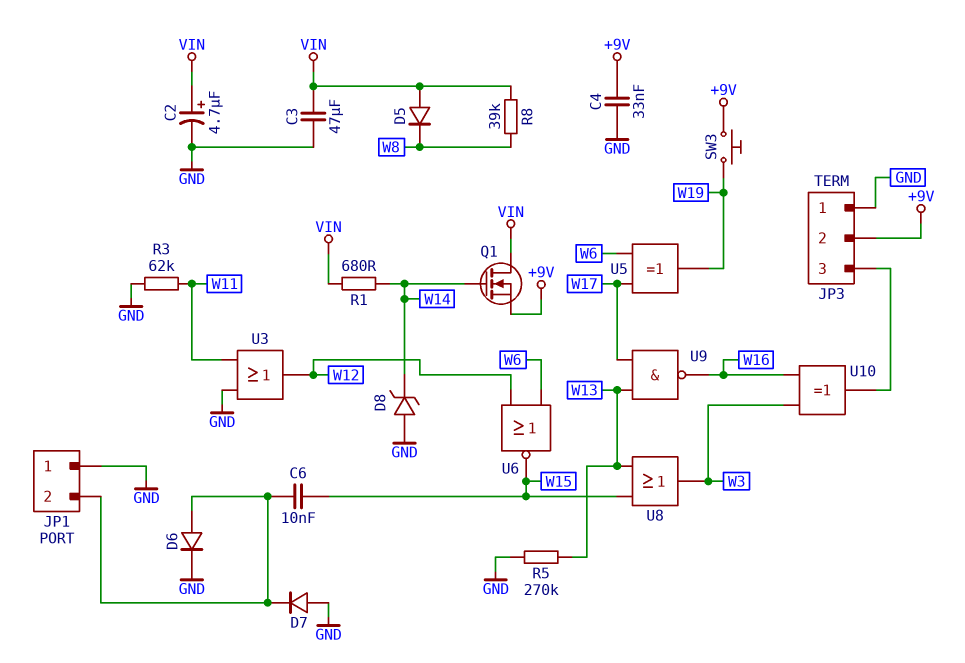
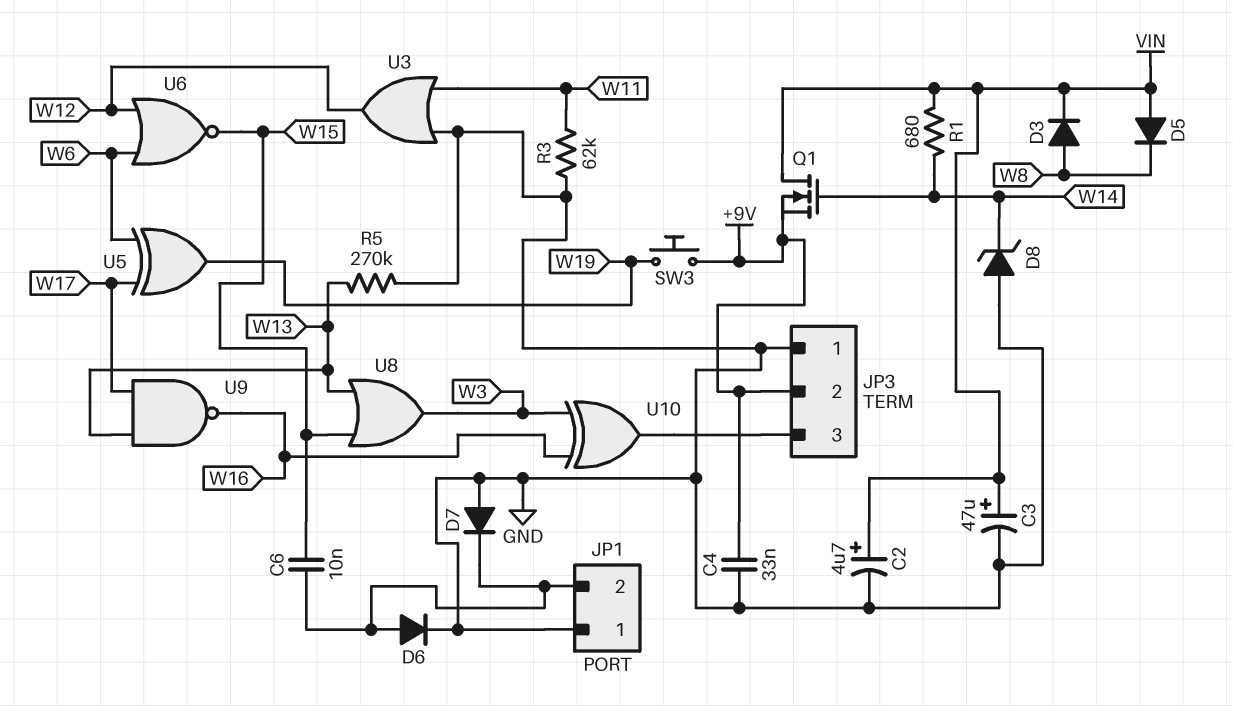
C3: 47uF (GND, VIN) -> 47uF (plus VIN, minus GND)
D3: none -> diode (A W8, K VIN)
R8: 39k (VIN, W8) -> none

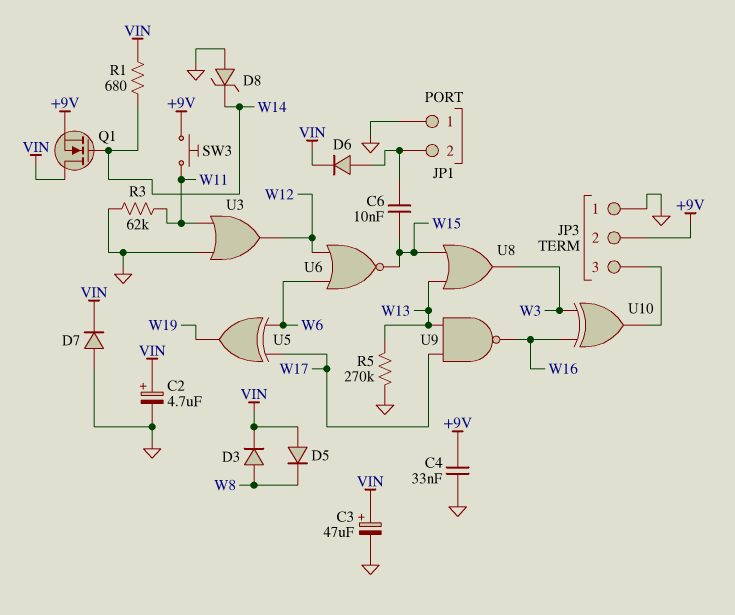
D6: diode (A JP1/2, K GND) -> diode (A JP1/2, K VIN)
D7: diode (A GND, K JP1/2) -> diode (A GND, K VIN)
SW3: button (+9V, W19) -> button (+9V, W11)

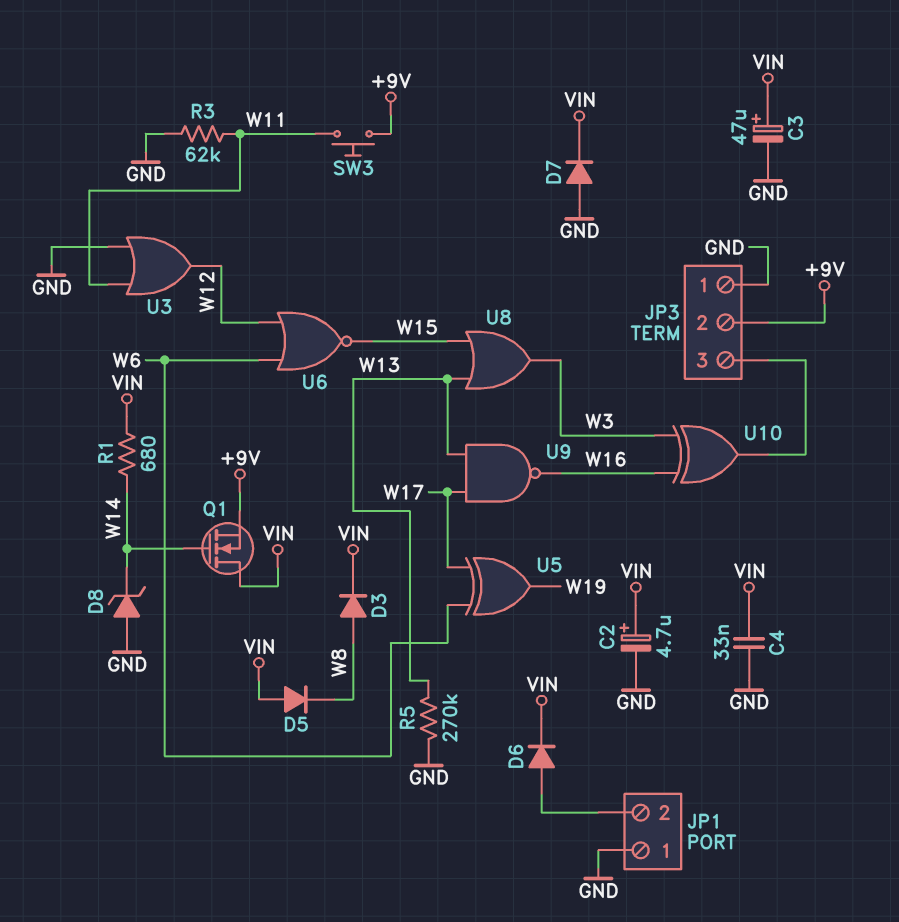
C4: 33nF (+9V, GND) -> 33nF (GND, VIN)
C6: 10nF (JP1/2, W15) -> none

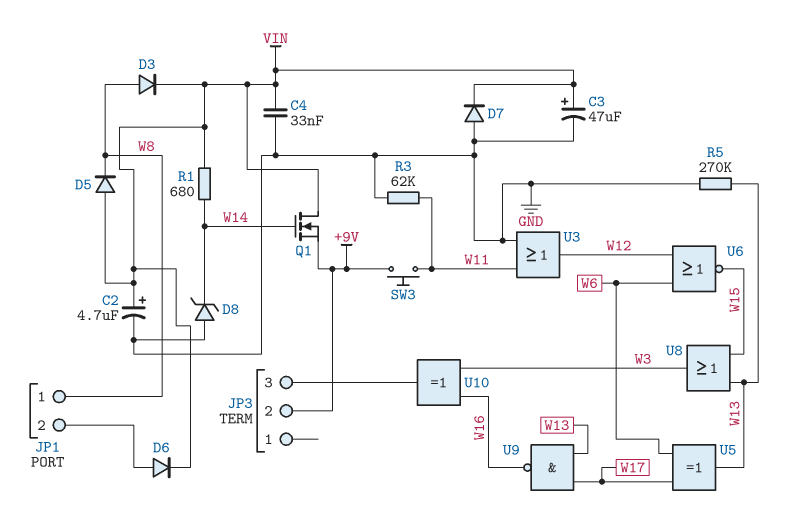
JP1 pin 1: GND -> W8
JP3 pin 1: GND -> none
U5: XOR (in W6, in W17, out W19) -> XOR (in W6, in W17, out W13)

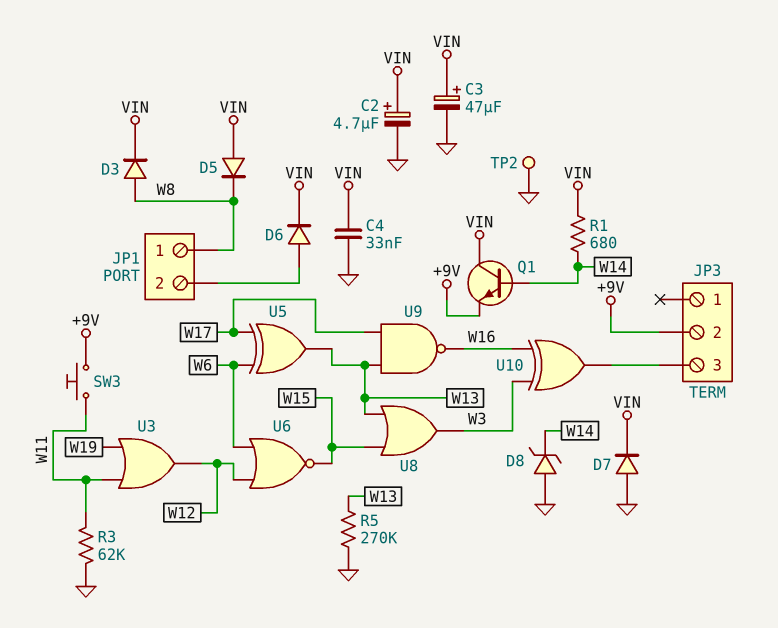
Q1: NMOS (G W14, D VIN, S +9V) -> NPN (B W14, C VIN, E +9V)
TP2: none -> test point (GND)
U3: OR (in GND, in W11, out W12) -> OR (in W11, in W19, out W12)

